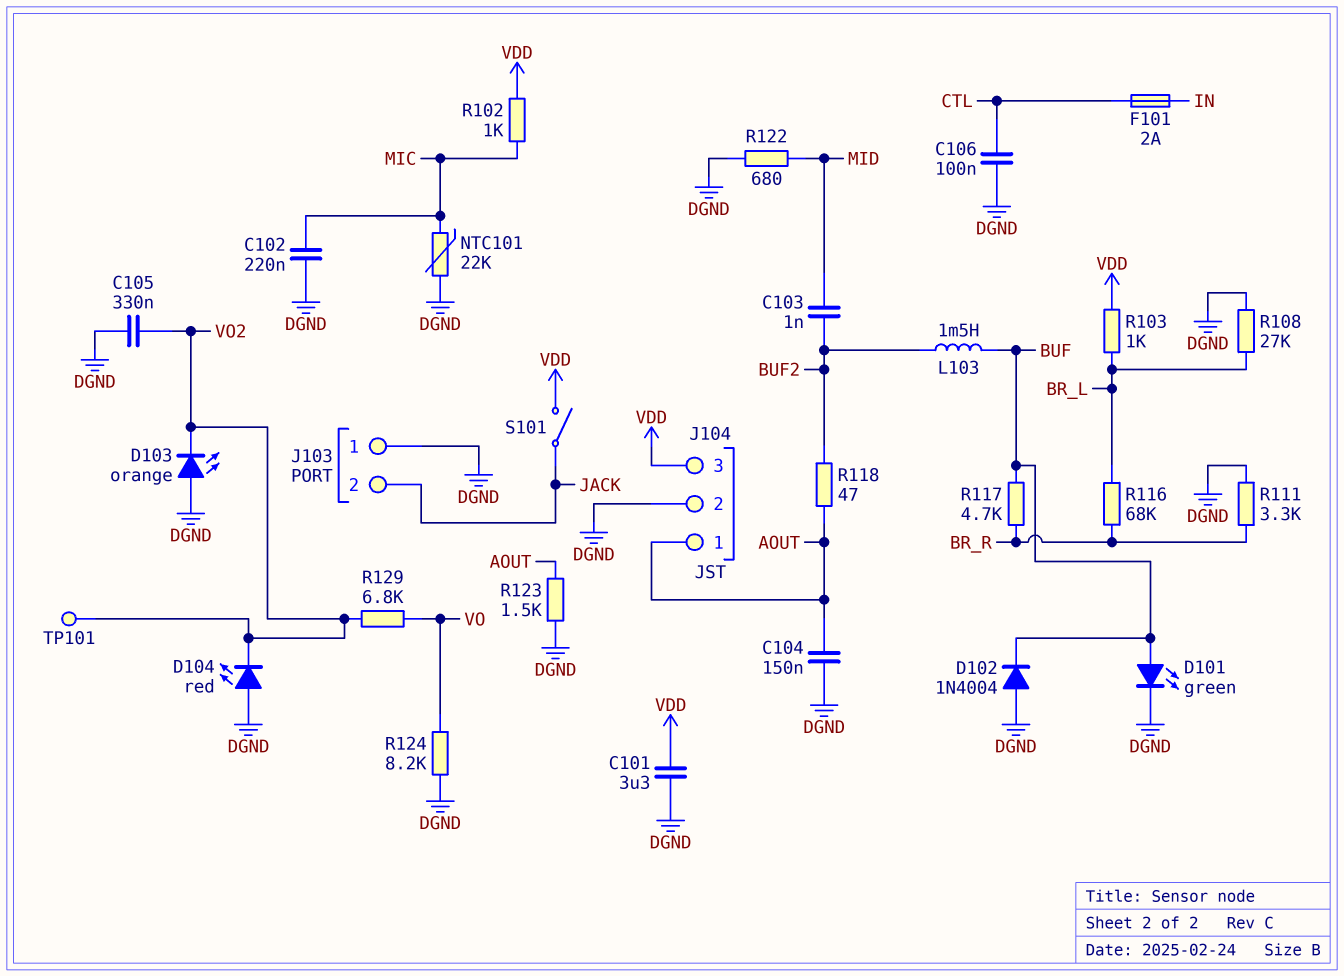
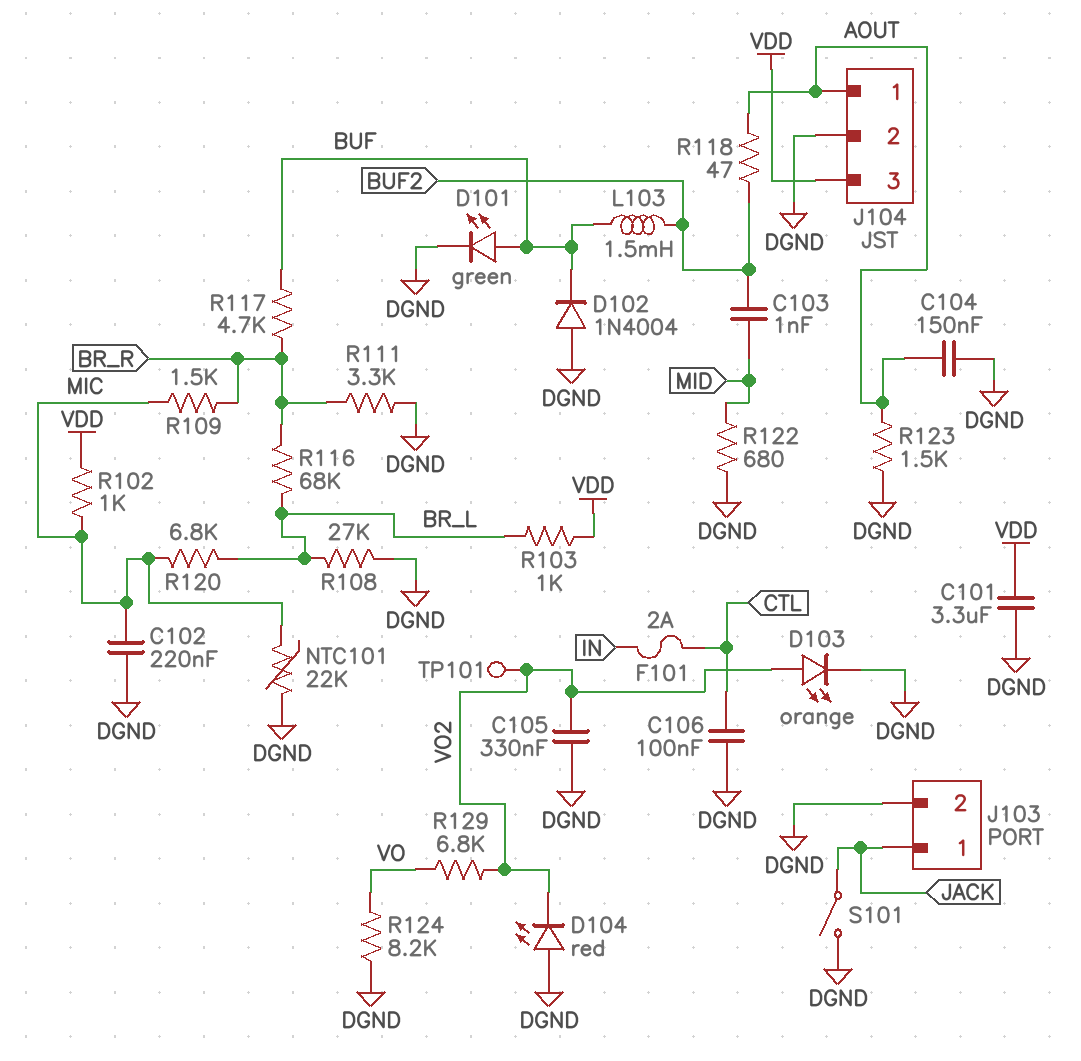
D103: LED orange (A DGND, K VO2) -> LED orange (A VO2, K DGND)
J103 pin 1: DGND -> JACK
J103 pin 2: JACK -> DGND
R109: none -> 1.5k (BR_R, MIC)
R120: none -> 6.8k (BR_L, MIC)
S101: switch (JACK, VDD) -> switch (DGND, JACK)

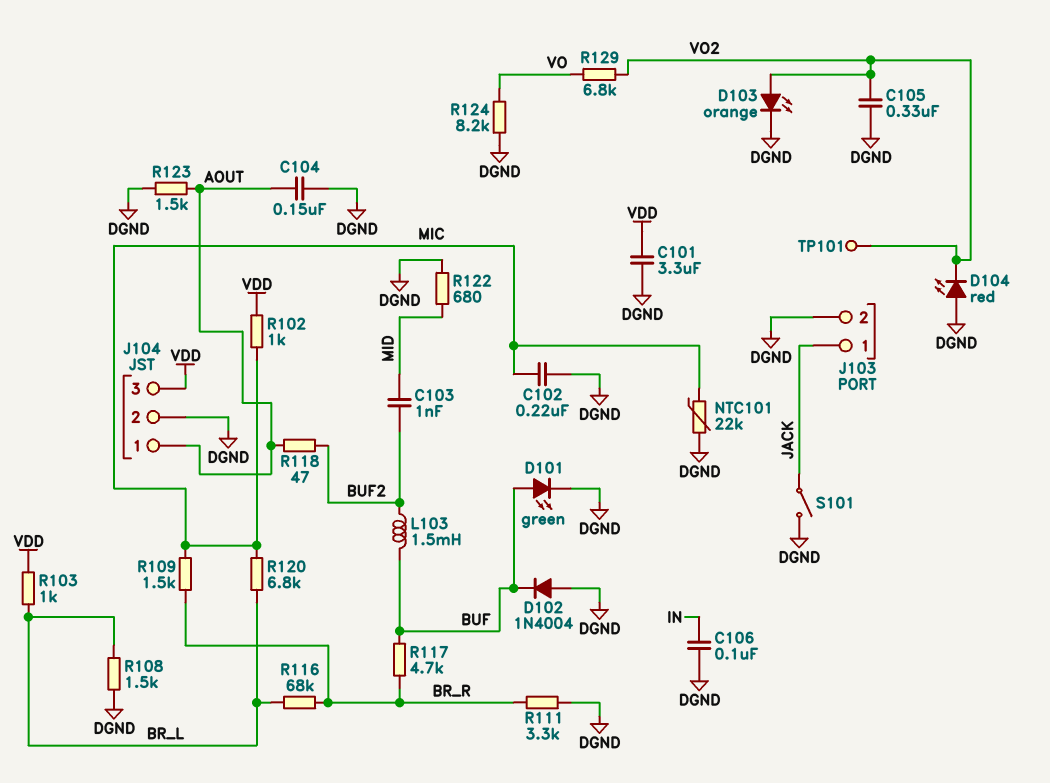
C106: 100nF (CTL, DGND) -> 100nF (DGND, IN)
F101: 2A (CTL, IN) -> none
R108: 27k (BR_L, DGND) -> 1.5k (BR_L, DGND)

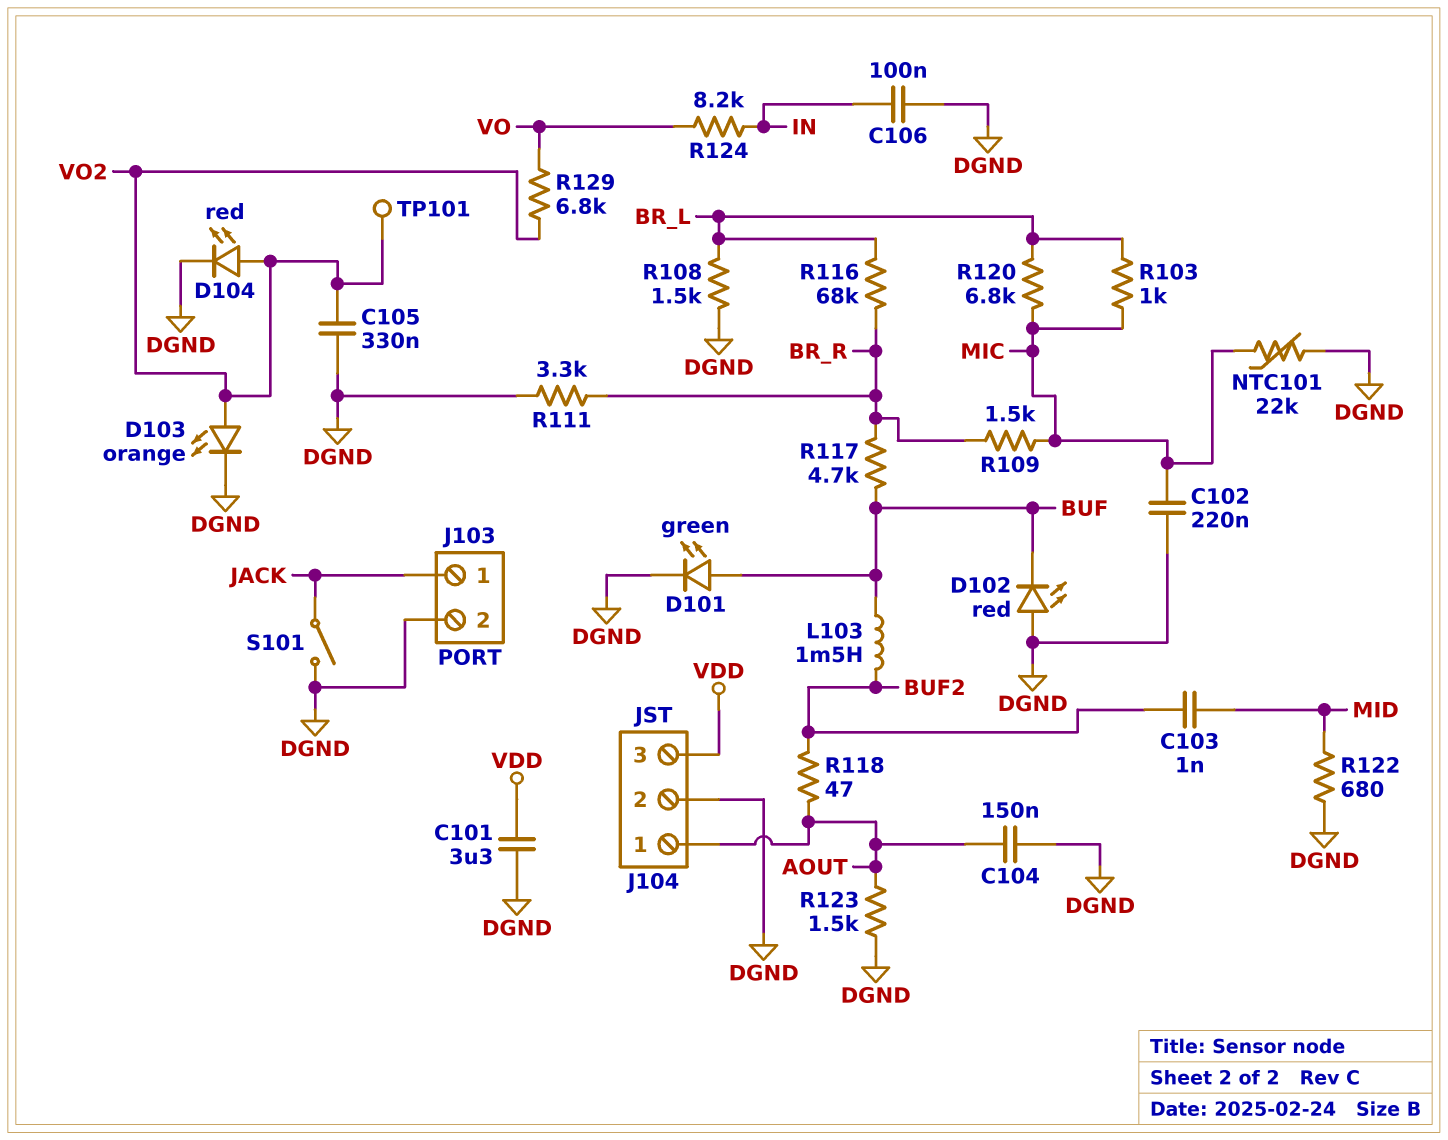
D102: diode 1N4004 (A DGND, K BUF) -> LED red (A DGND, K BUF)
D104: LED red (A DGND, K VO2) -> LED red (A VO2, K DGND)
R102: 1k (MIC, VDD) -> none
R103: 1k (BR_L, VDD) -> 1k (BR_L, MIC)
R124: 8.2k (DGND, VO) -> 8.2k (IN, VO)

